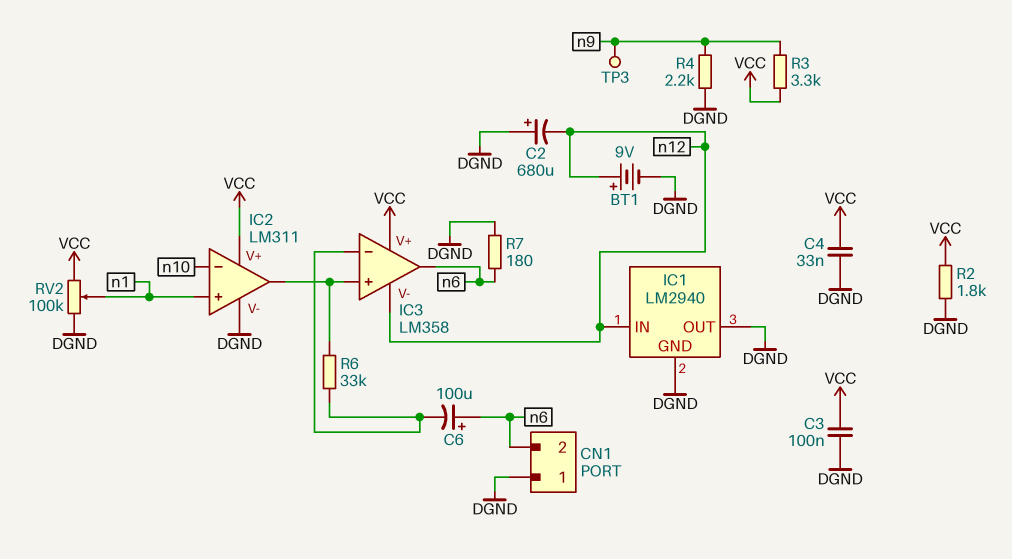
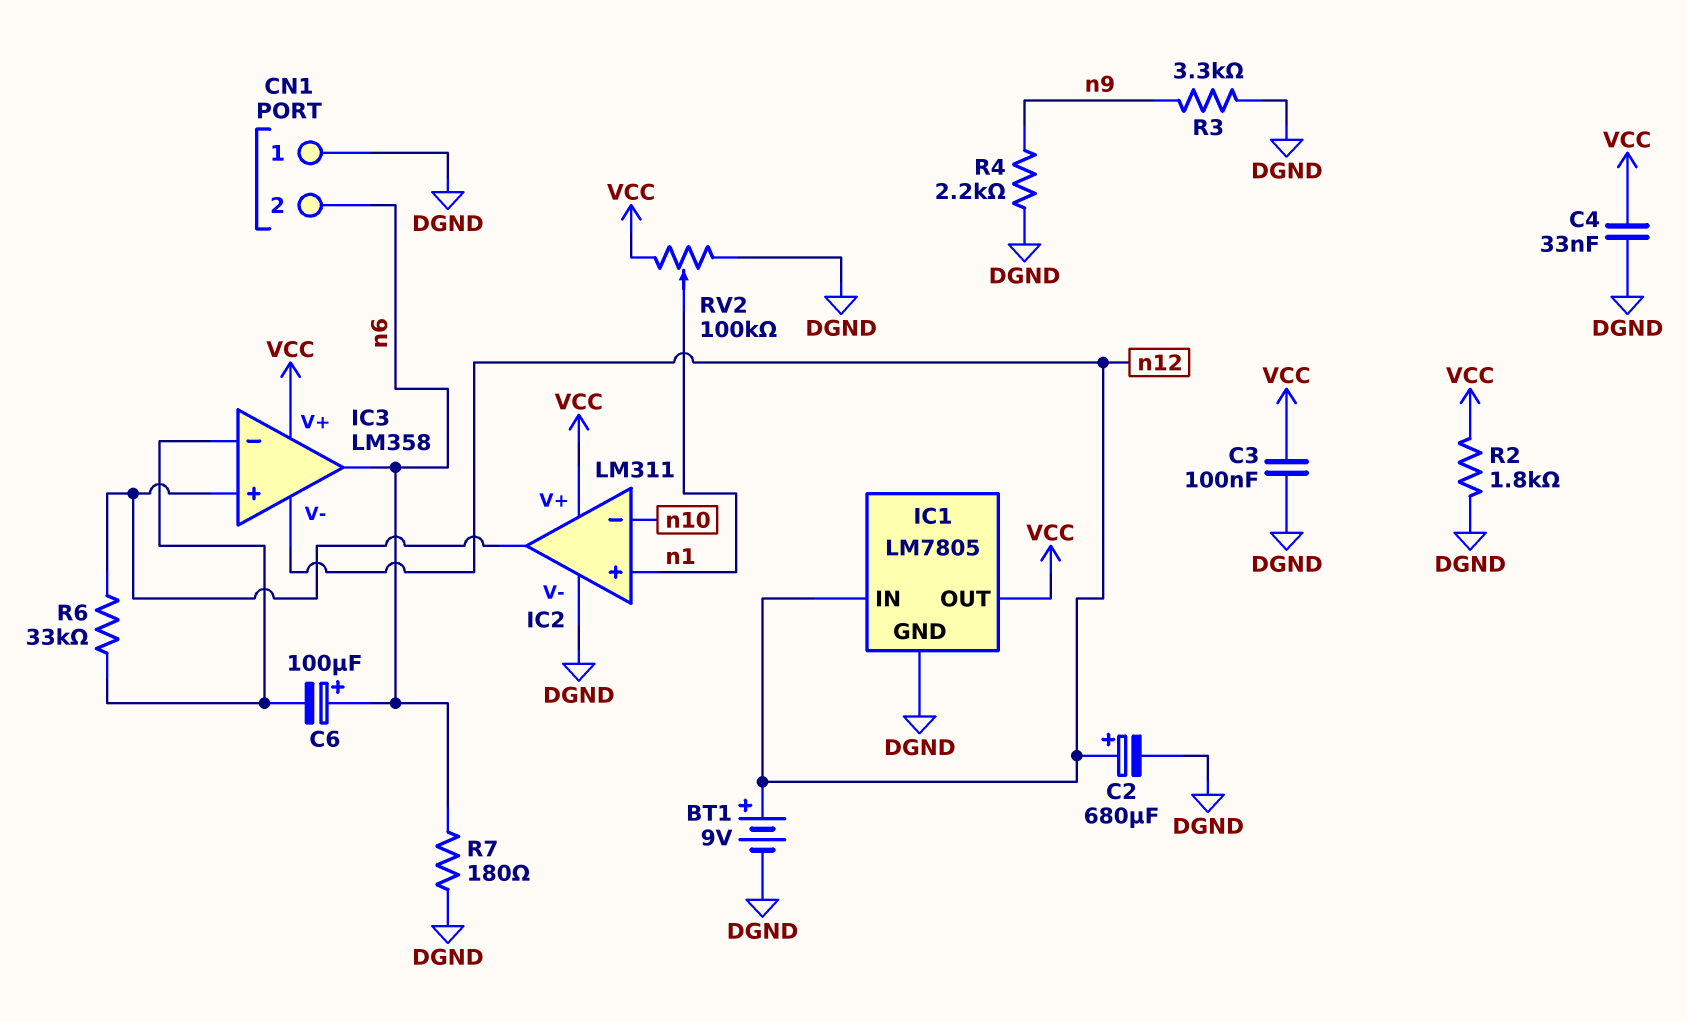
C2: 680uF (plus DGND, minus n12) -> 680uF (plus n12, minus DGND)
IC1: LM2940 -> LM7805
IC1 pin OUT: DGND -> VCC
R3: 3.3k (VCC, n9) -> 3.3k (DGND, n9)
TP3: test point (n9) -> none

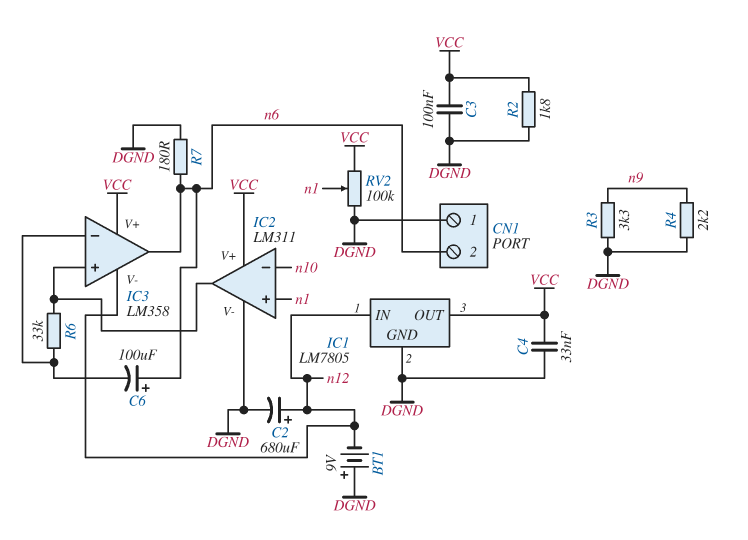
BT1: 9V (plus n12, minus DGND) -> 9V (plus DGND, minus n12)

